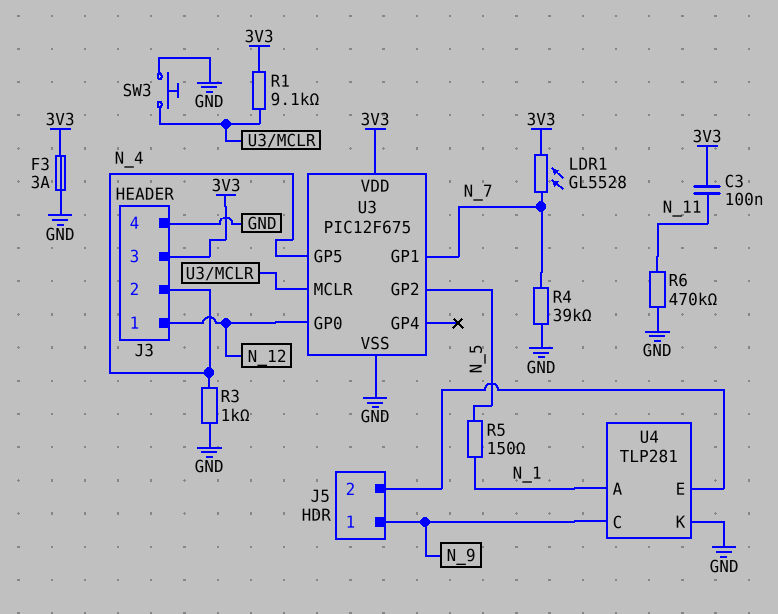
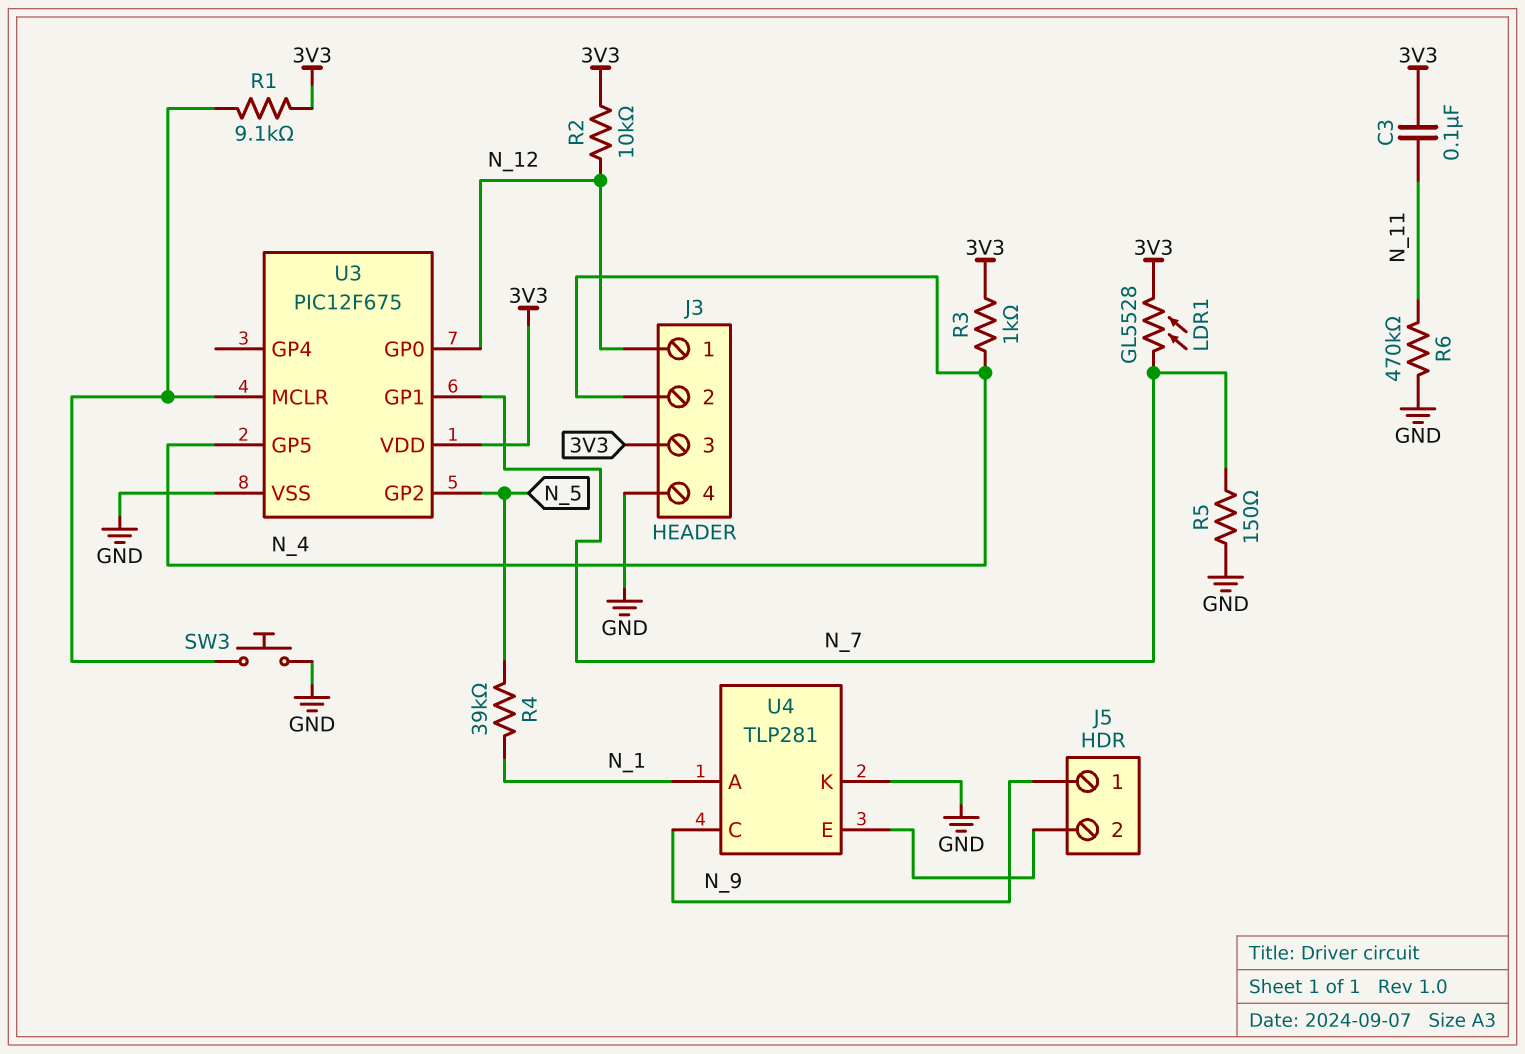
F3: 3A (3V3, GND) -> none
R2: none -> 10k (3V3, N_12)
R3: 1k (GND, N_4) -> 1k (3V3, N_4)
R4: 39k (GND, N_7) -> 39k (N_1, N_5)
R5: 150 (N_1, N_5) -> 150 (GND, N_7)

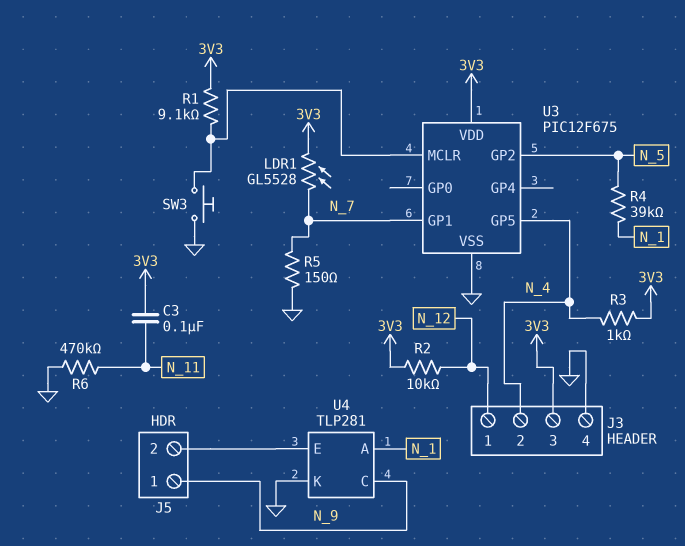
U3 pin GP0: N_12 -> none

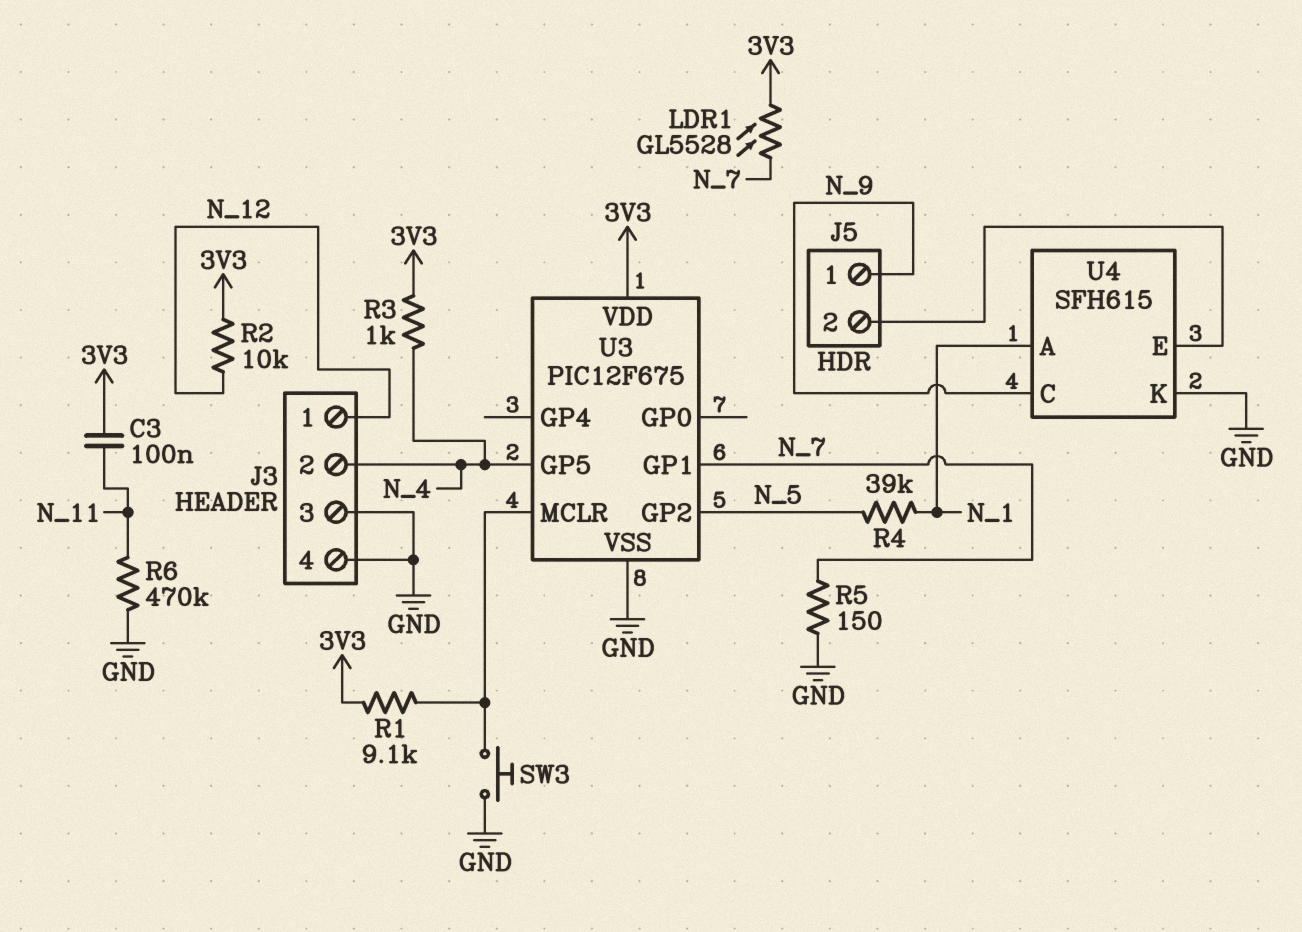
J3 pin 3: 3V3 -> GND
U4: TLP281 -> SFH615

